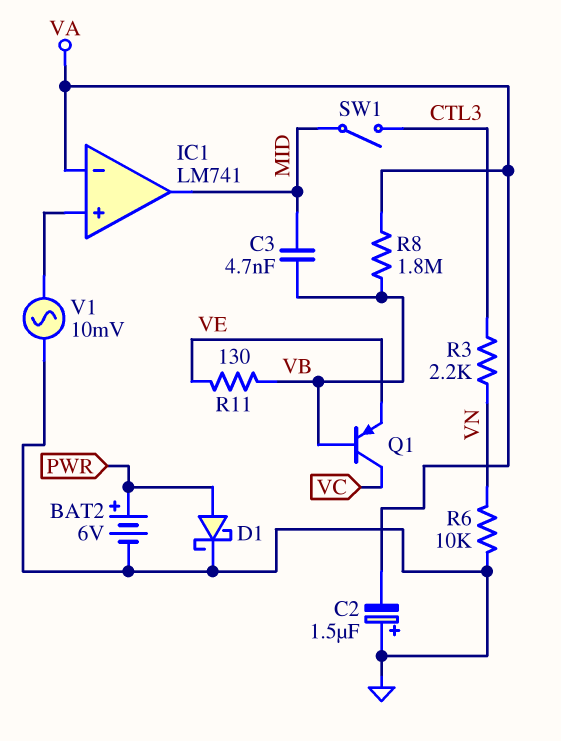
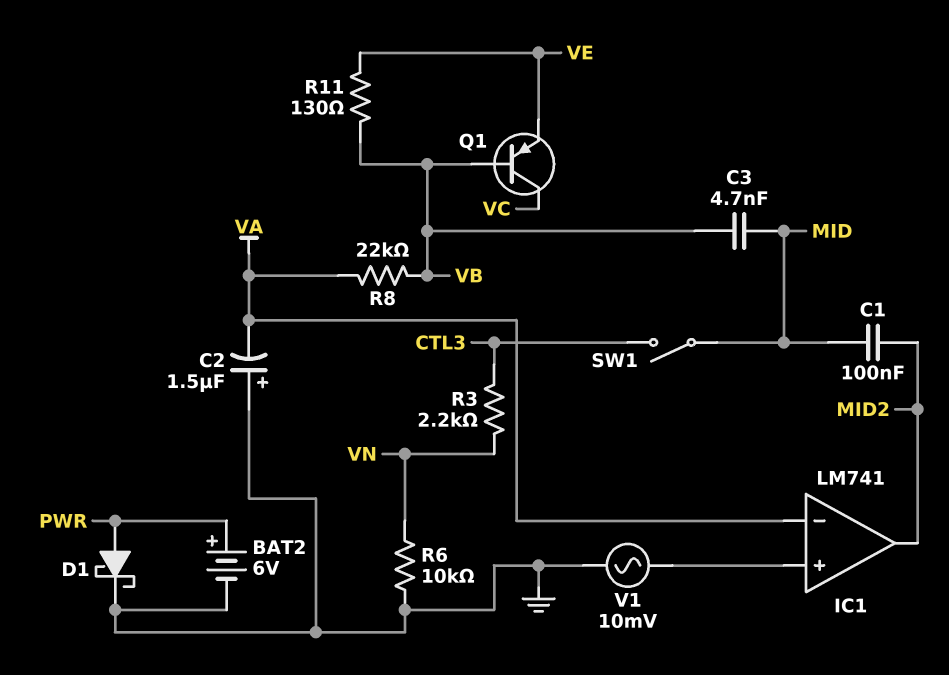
C1: none -> 100nF (MID, MID2)
IC1 pin out: MID -> MID2
R8: 1.8M (VA, VB) -> 22k (VA, VB)

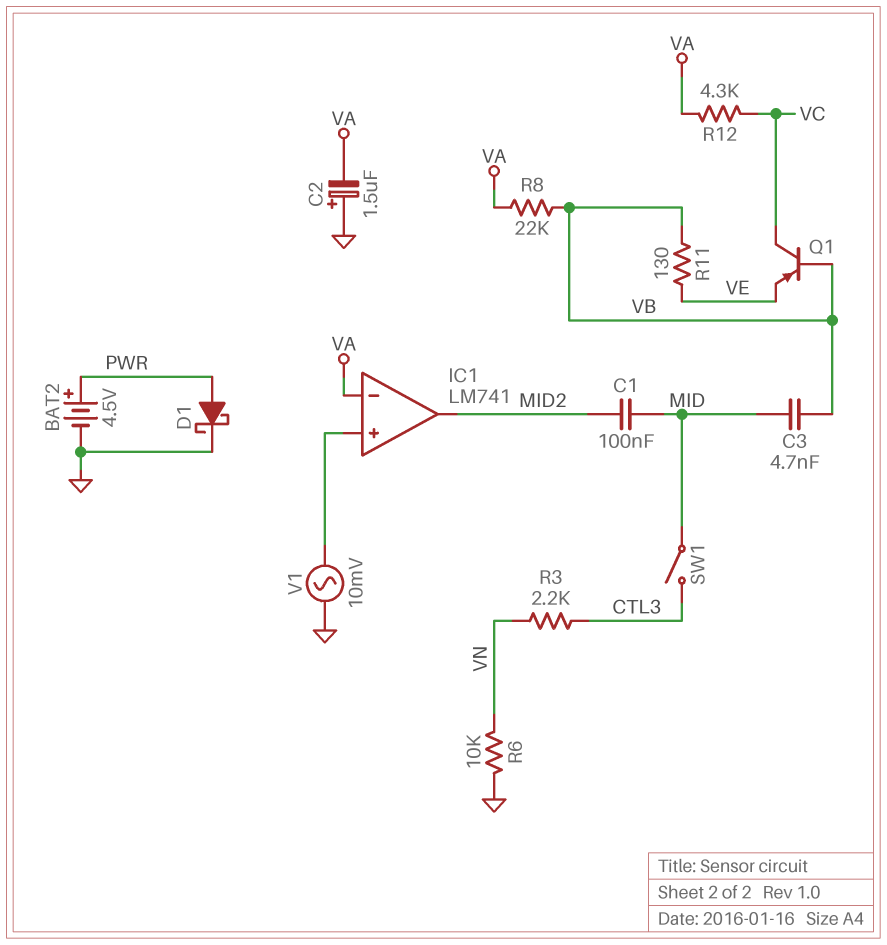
BAT2: 6V (plus PWR, minus GND) -> 4.5V (plus PWR, minus GND)
R12: none -> 4.3k (VA, VC)

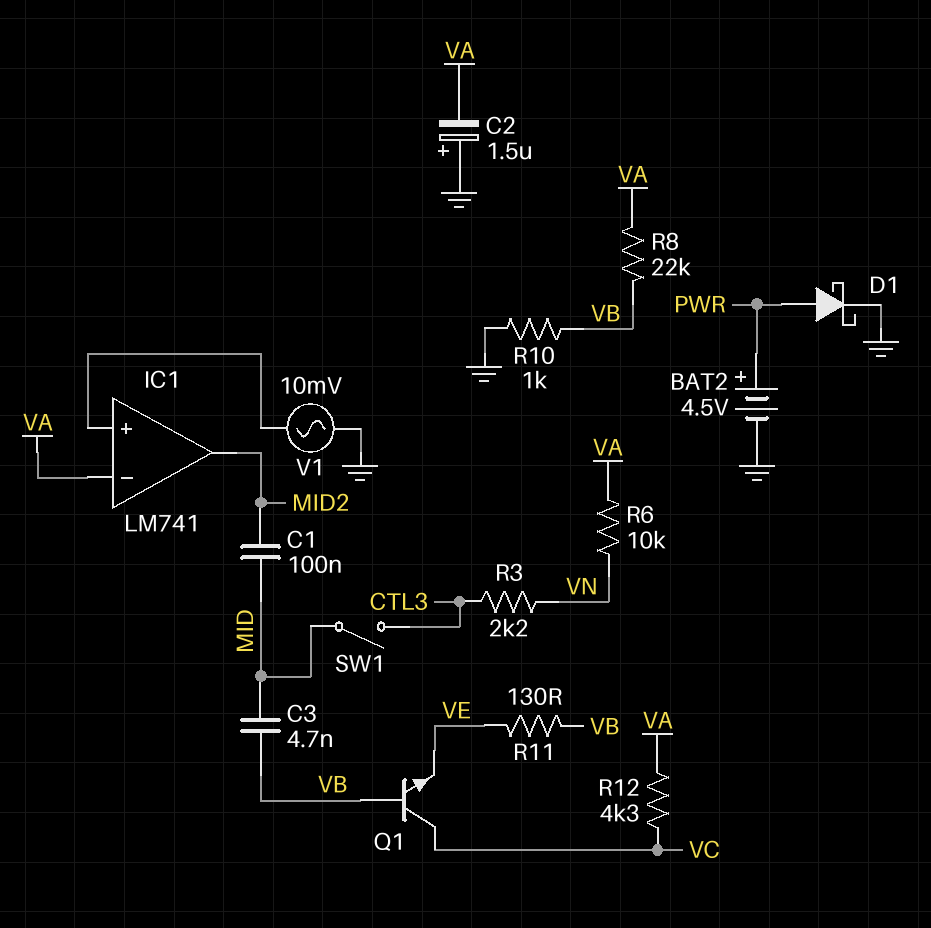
Q1: PNP (B VB, C VC, E VE) -> NPN (B VB, C VC, E VE)
R6: 10k (GND, VN) -> 10k (VA, VN)
R10: none -> 1k (GND, VB)

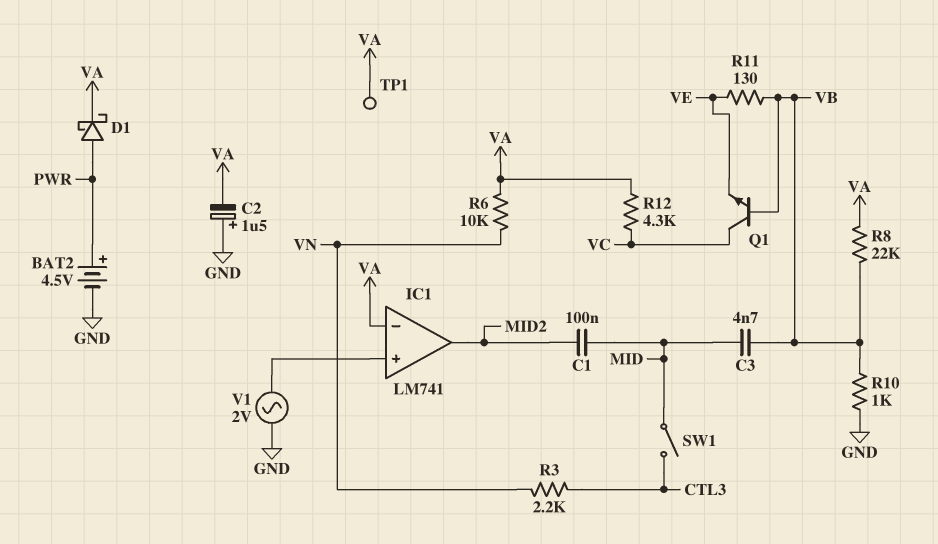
D1: schottky (A PWR, K GND) -> schottky (A PWR, K VA)
TP1: none -> test point (VA)
V1: AC 10mV (GND, IC1/in+) -> AC 2V (GND, IC1/in+)

